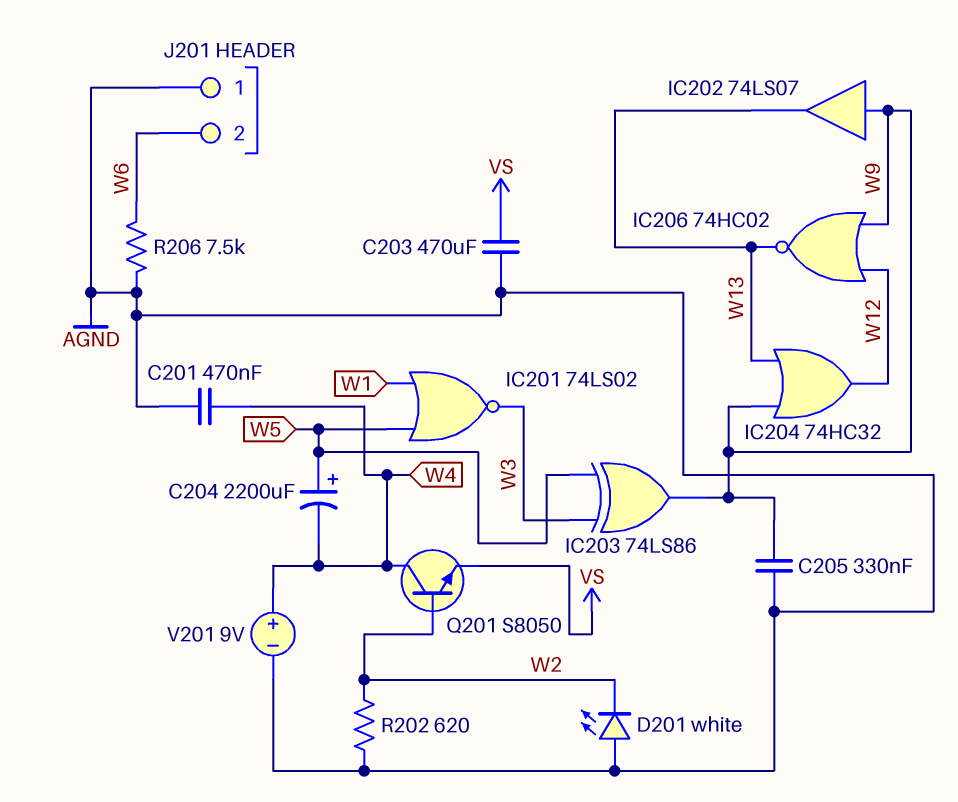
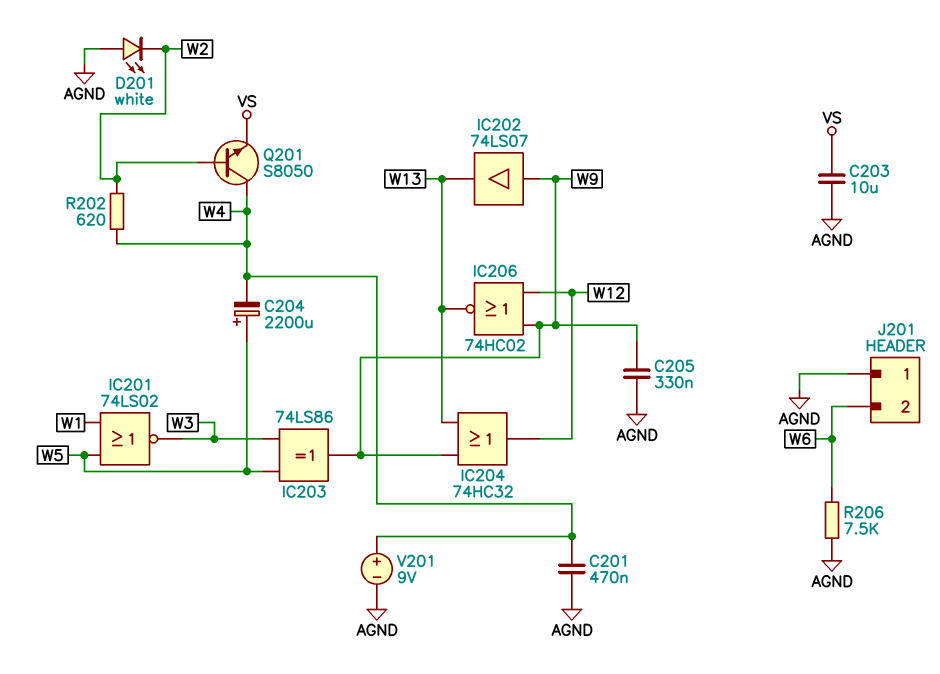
C203: 470uF (AGND, VS) -> 10uF (AGND, VS)
R202: 620 (AGND, W2) -> 620 (W2, W4)

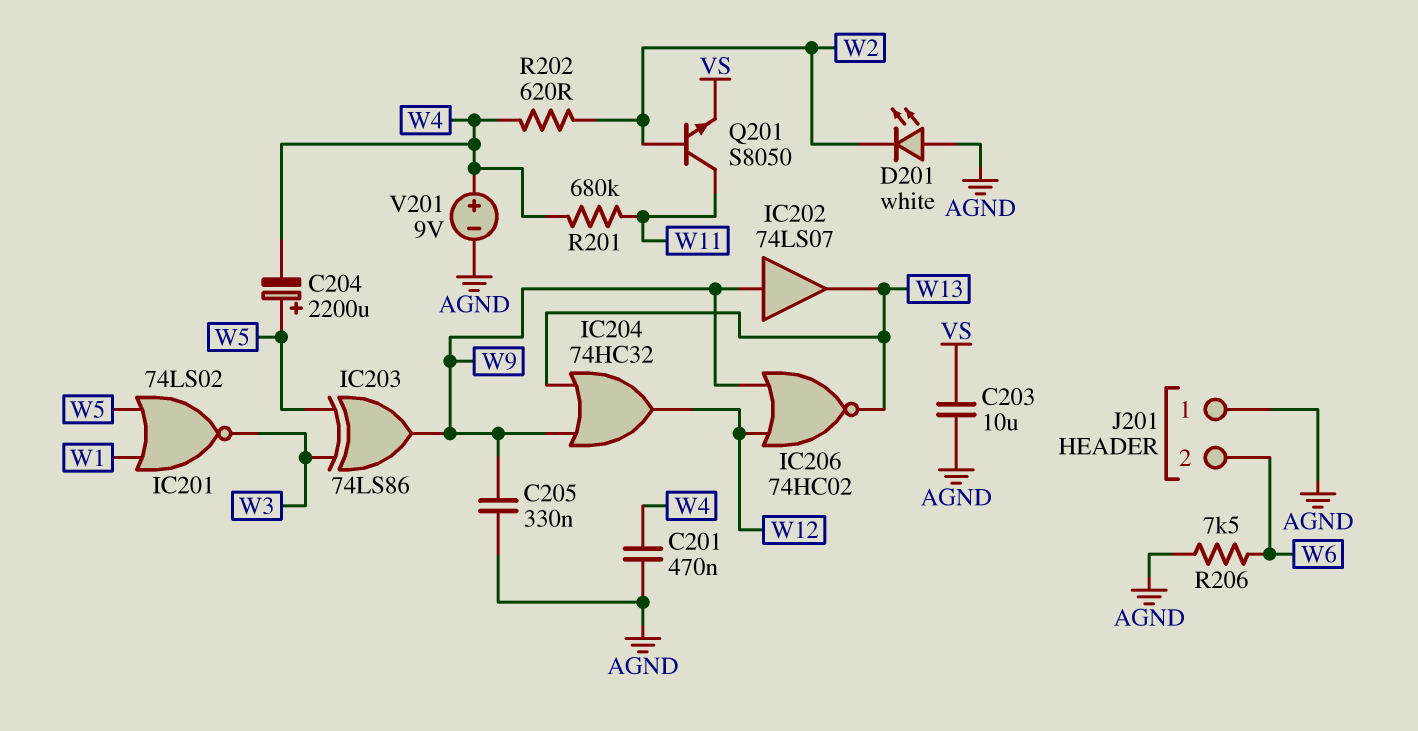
Q201: NPN S8050 (B W2, C W4, E VS) -> NPN S8050 (B W2, C W11, E VS)
R201: none -> 680k (W4, W11)

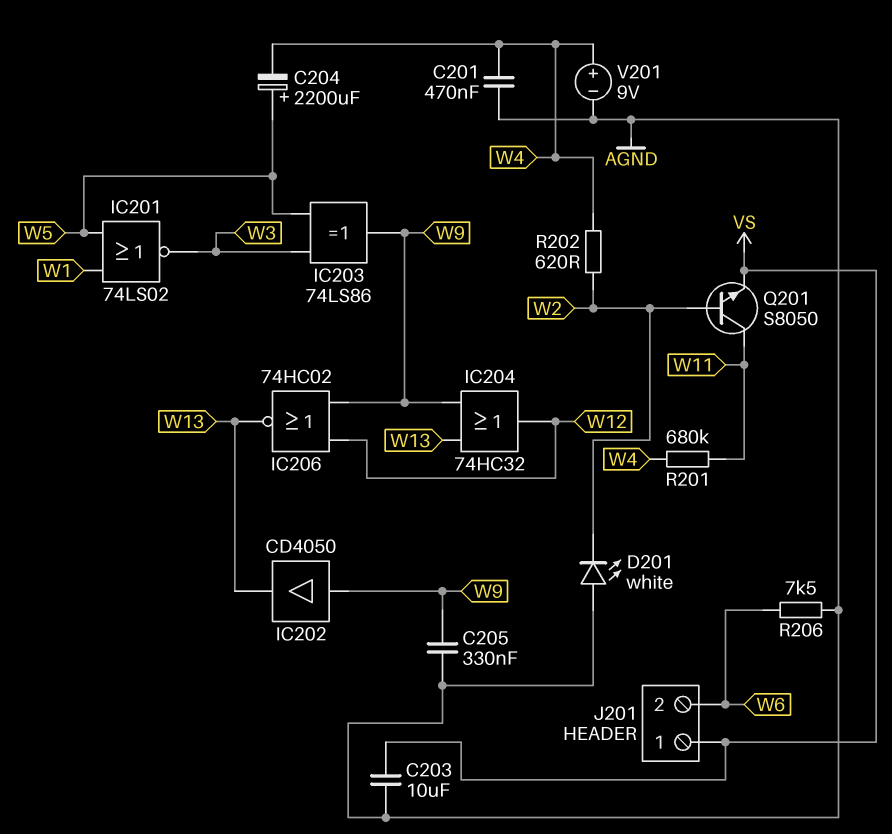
IC202: buffer 74LS07 (in W9, out W13) -> buffer CD4050 (in W9, out W13)
J201 pin 1: AGND -> VS

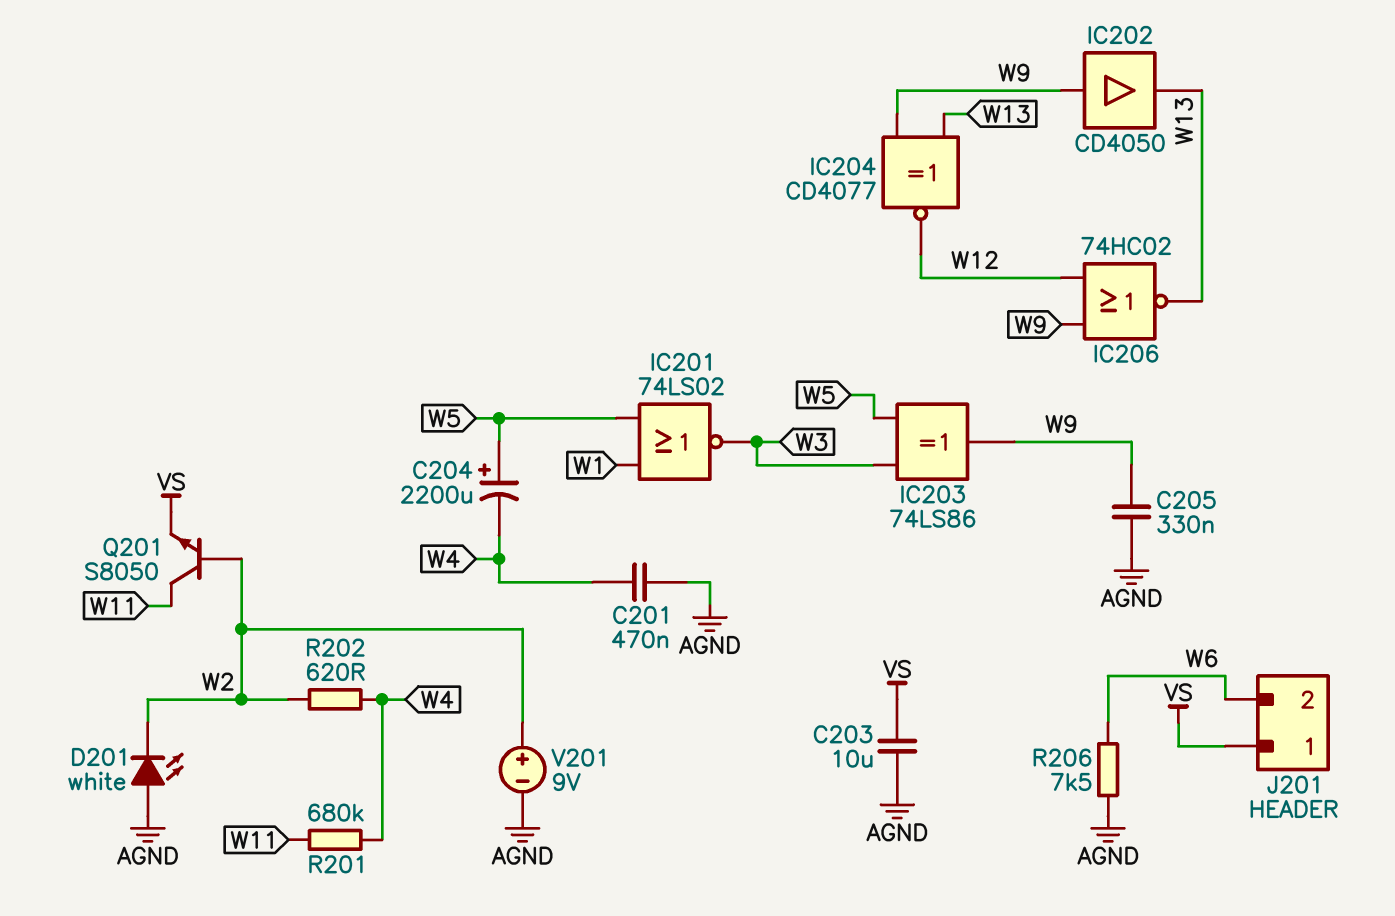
IC204: OR 74HC32 (in W9, in W13, out W12) -> XNOR CD4077 (in W9, in W13, out W12)
V201: 9V (plus W4, minus AGND) -> 9V (plus W2, minus AGND)

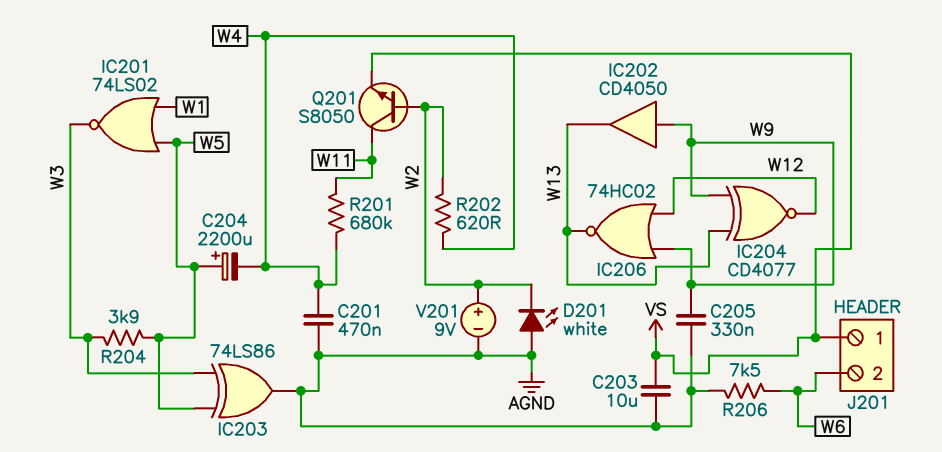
IC203: XOR 74LS86 (in W3, in W5, out W9) -> XOR 74LS86 (in W3, in W5, out AGND)
R204: none -> 3.9k (W3, W5)

